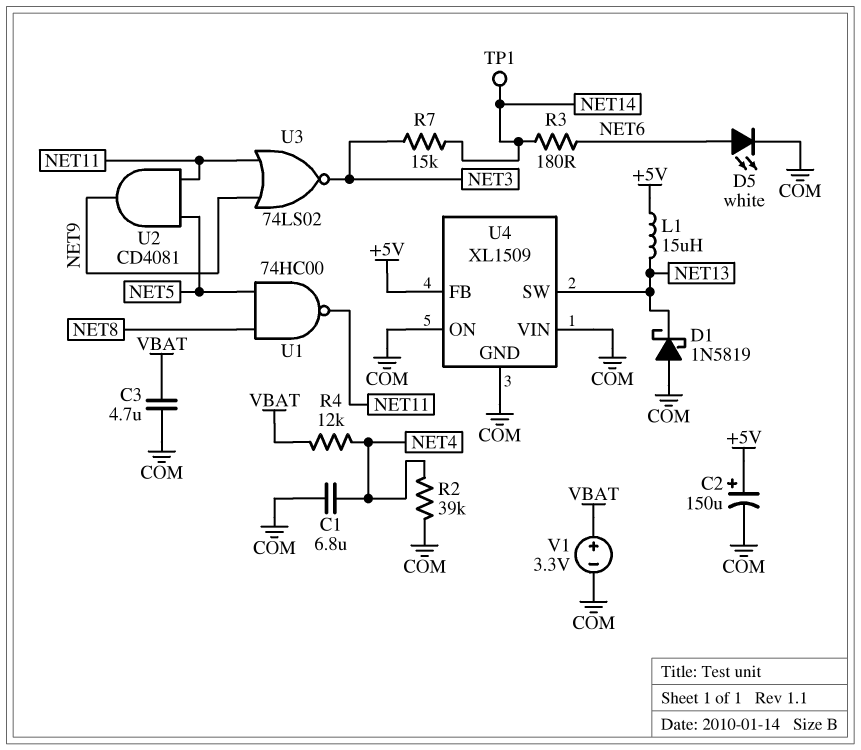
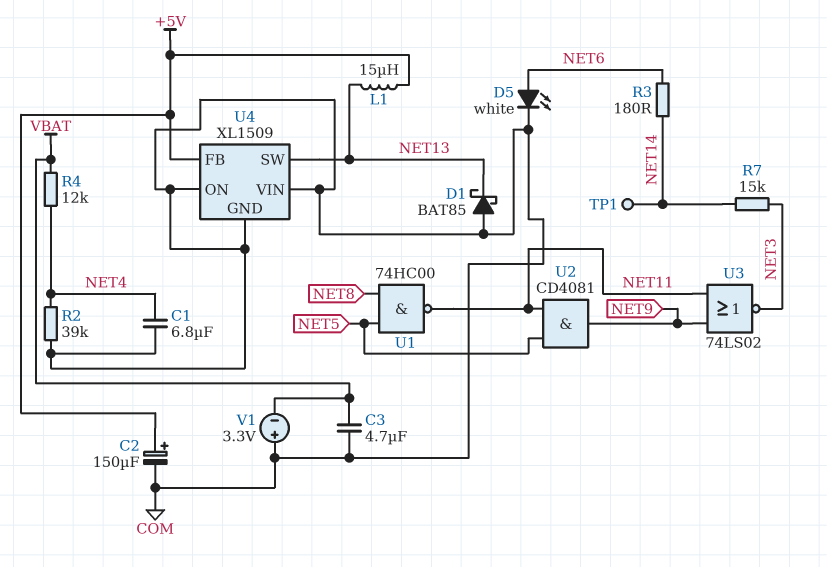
D1: schottky 1N5819 (A COM, K NET13) -> schottky BAT85 (A COM, K NET13)
V1: 3.3V (plus VBAT, minus COM) -> 3.3V (plus COM, minus VBAT)

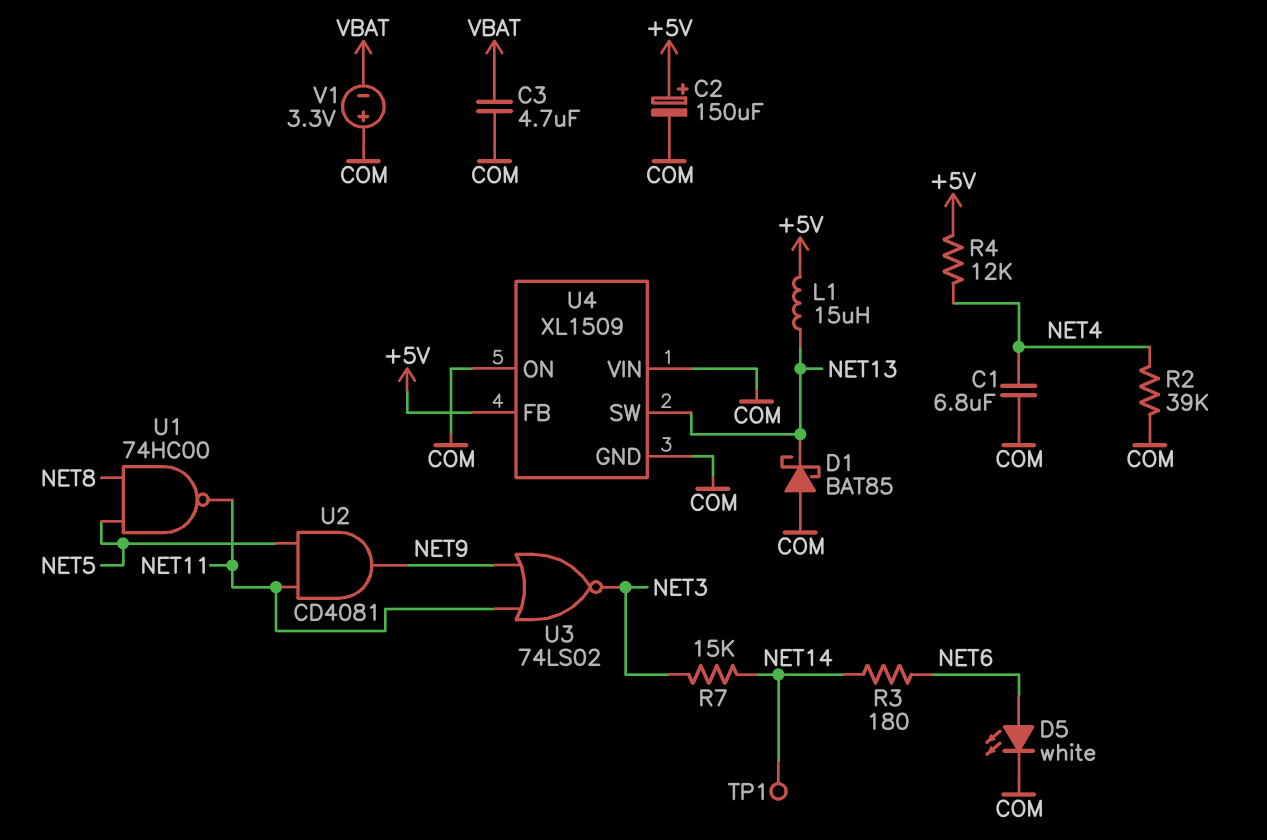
R4: 12k (NET4, VBAT) -> 12k (+5V, NET4)

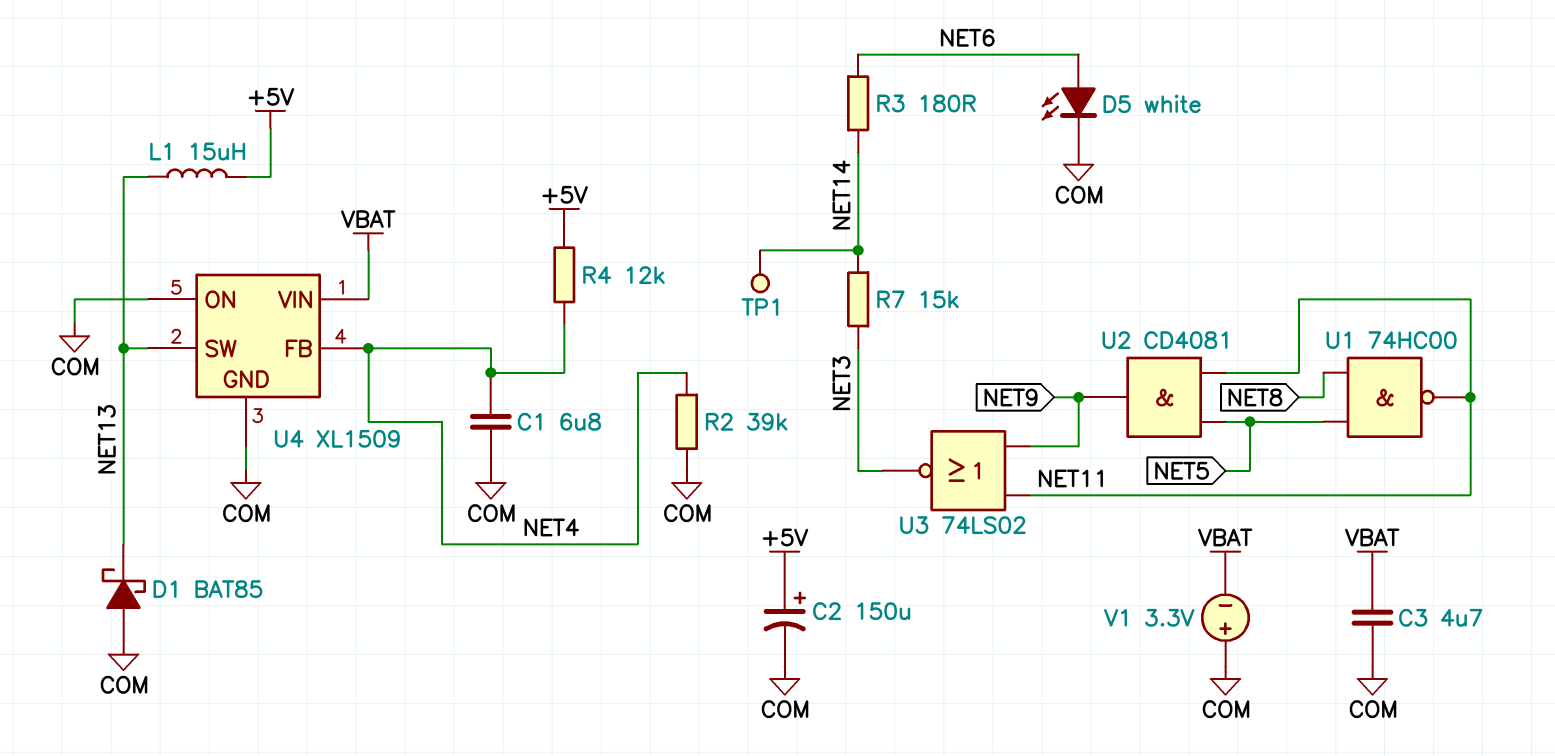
U4 pin FB: +5V -> NET4
U4 pin VIN: COM -> VBAT

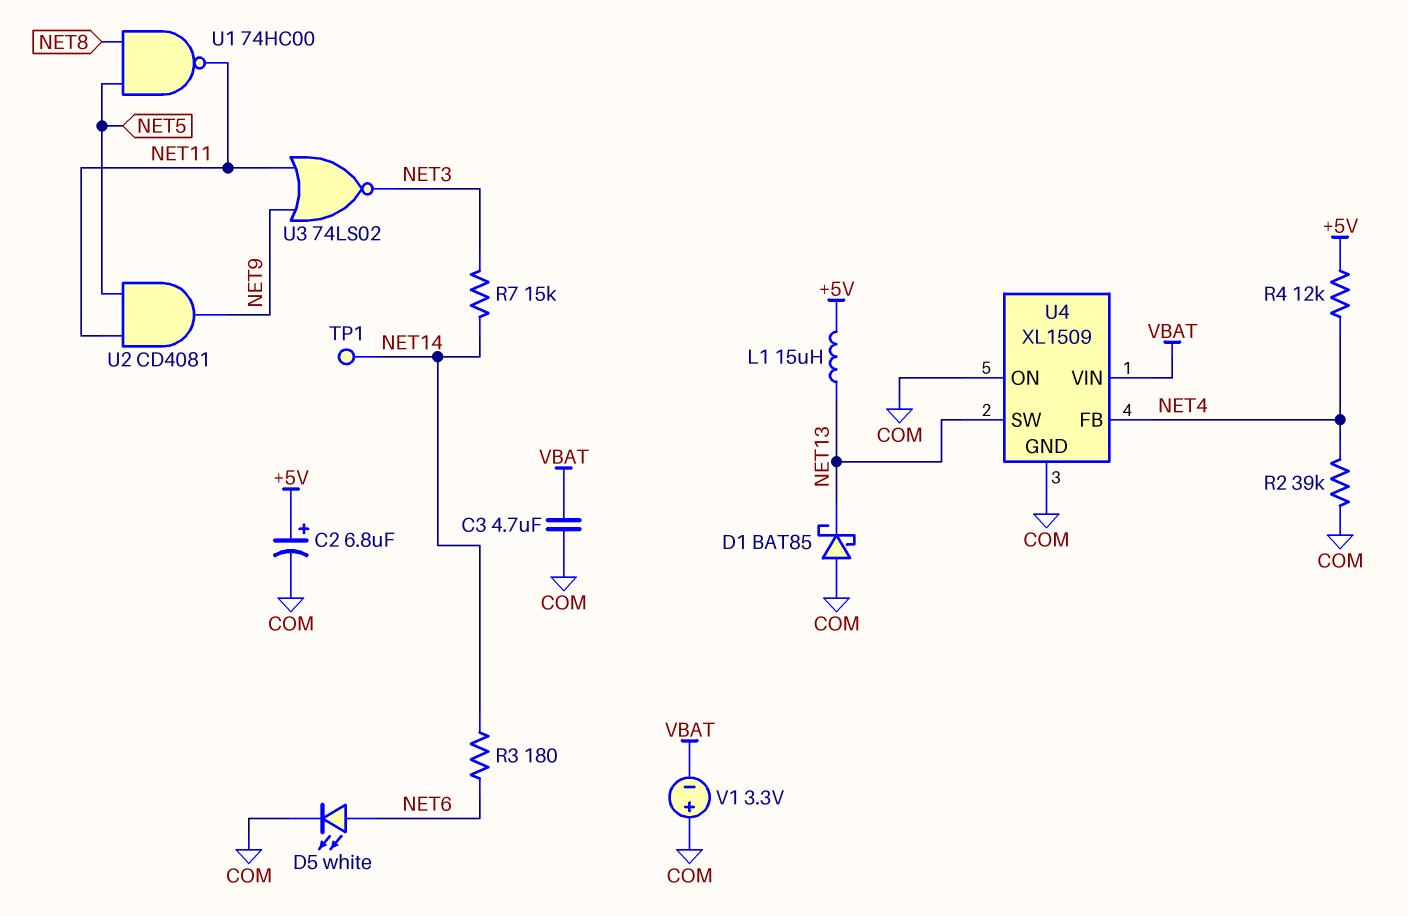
C1: 6.8uF (COM, NET4) -> none
C2: 150uF (plus +5V, minus COM) -> 6.8uF (plus +5V, minus COM)

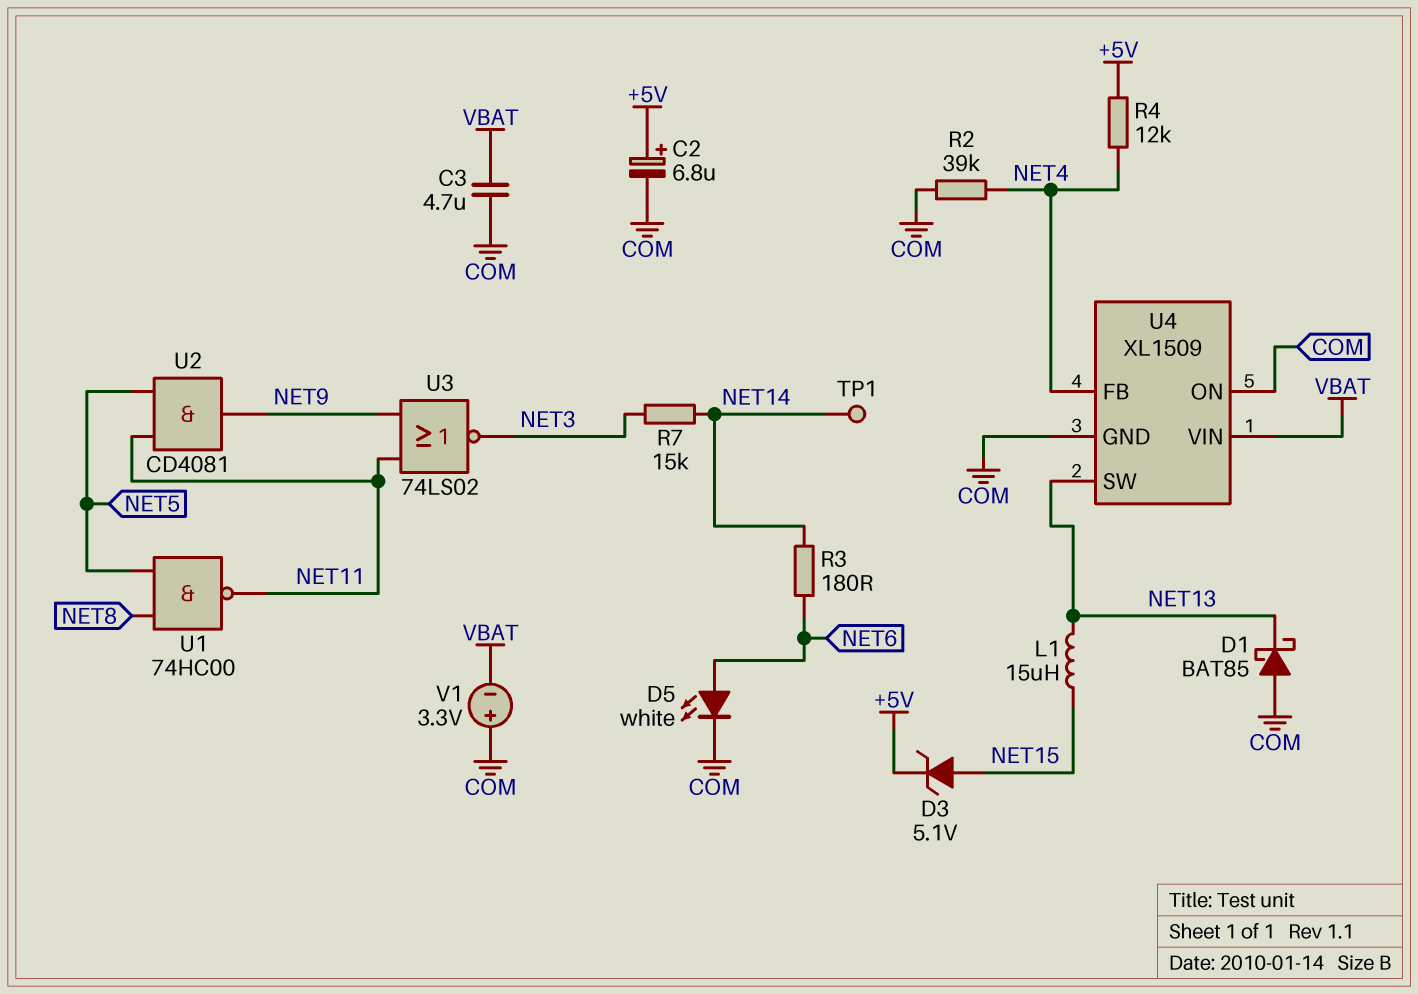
D3: none -> zener 5.1V (A NET15, K +5V)
L1: 15uH (+5V, NET13) -> 15uH (NET13, NET15)

